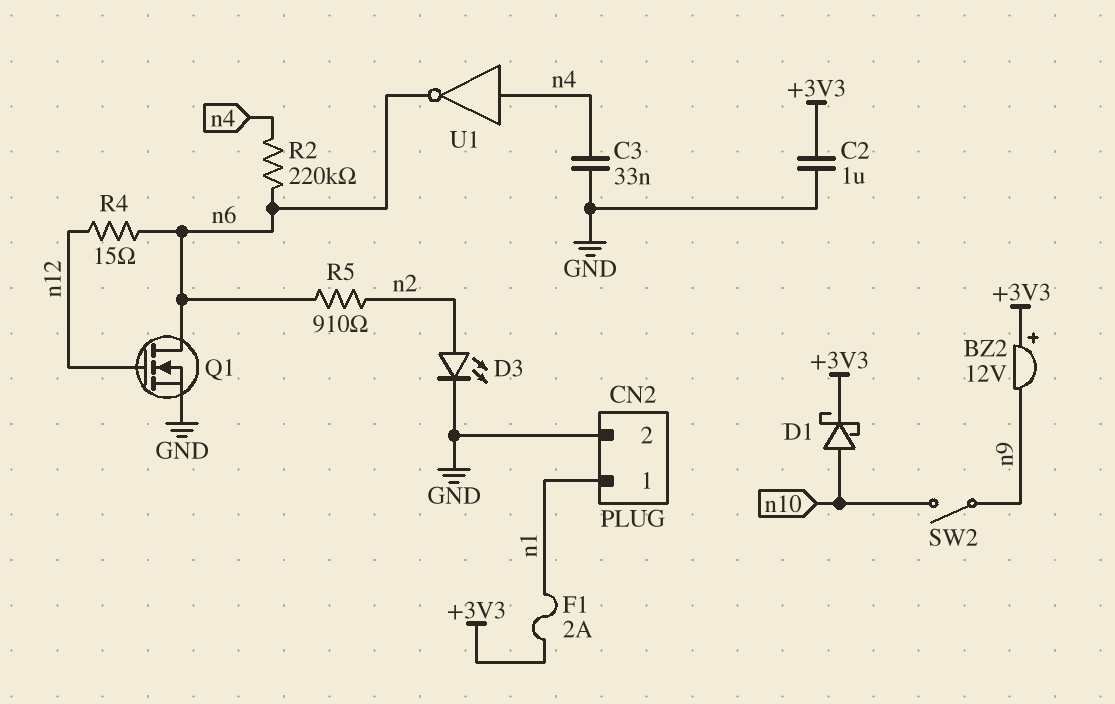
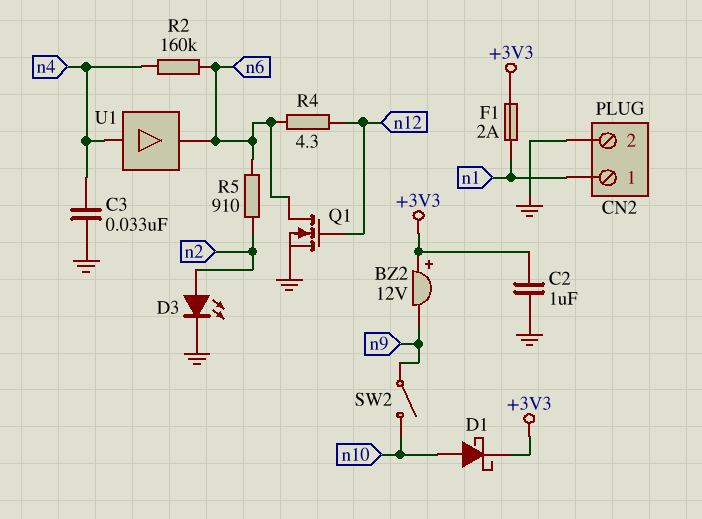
R2: 220k (n4, n6) -> 160k (n4, n6)
R4: 15 (n6, n12) -> 4.3 (n6, n12)
U1: NOT (in n4, out n6) -> buffer (in n4, out n6)

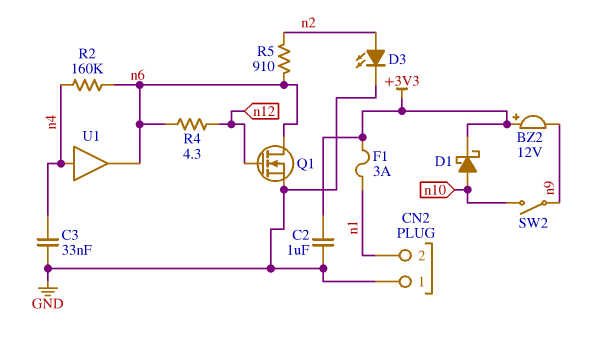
CN2 pin 1: n1 -> GND
CN2 pin 2: GND -> n1
F1: 2A (+3V3, n1) -> 3A (+3V3, n1)

